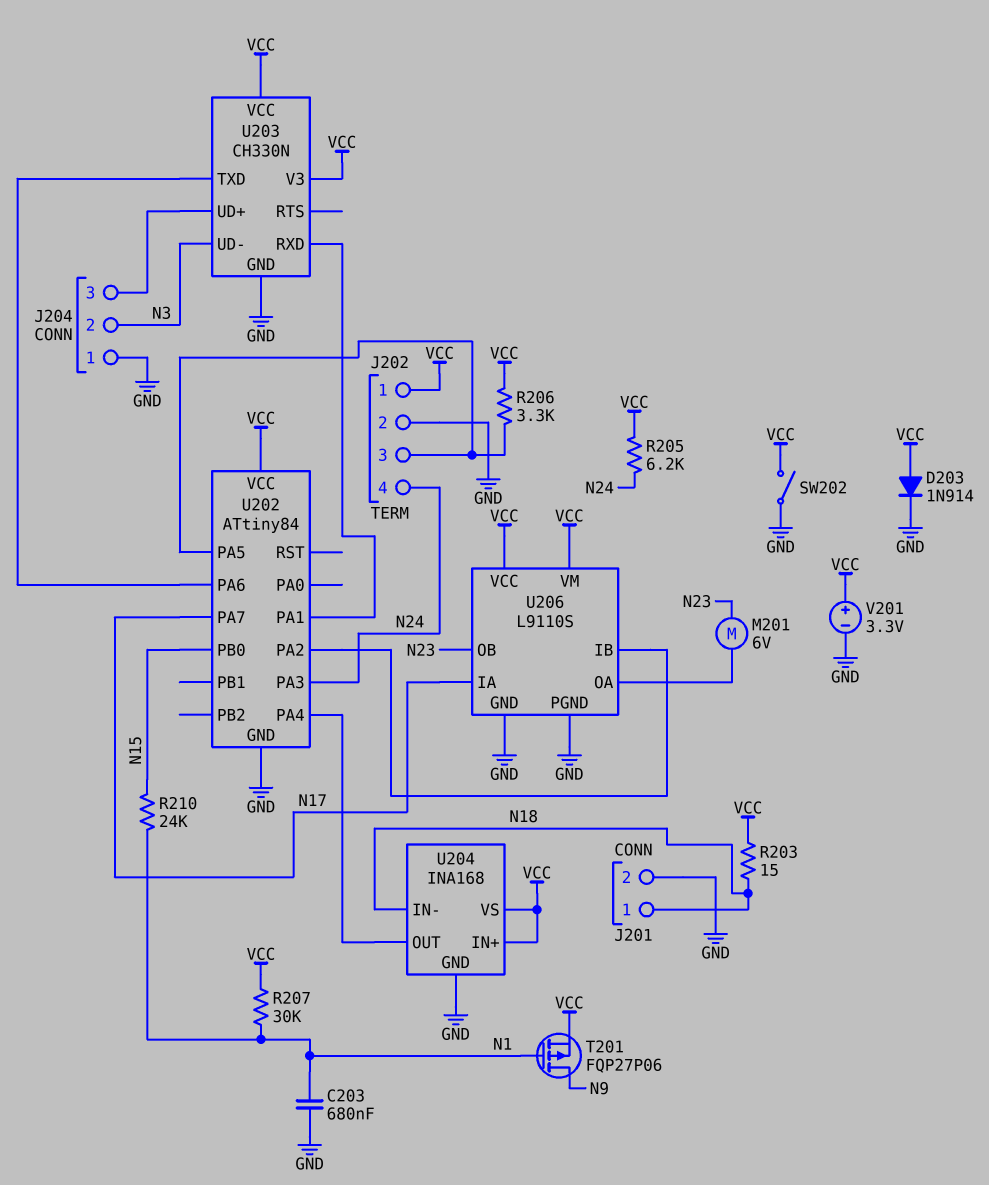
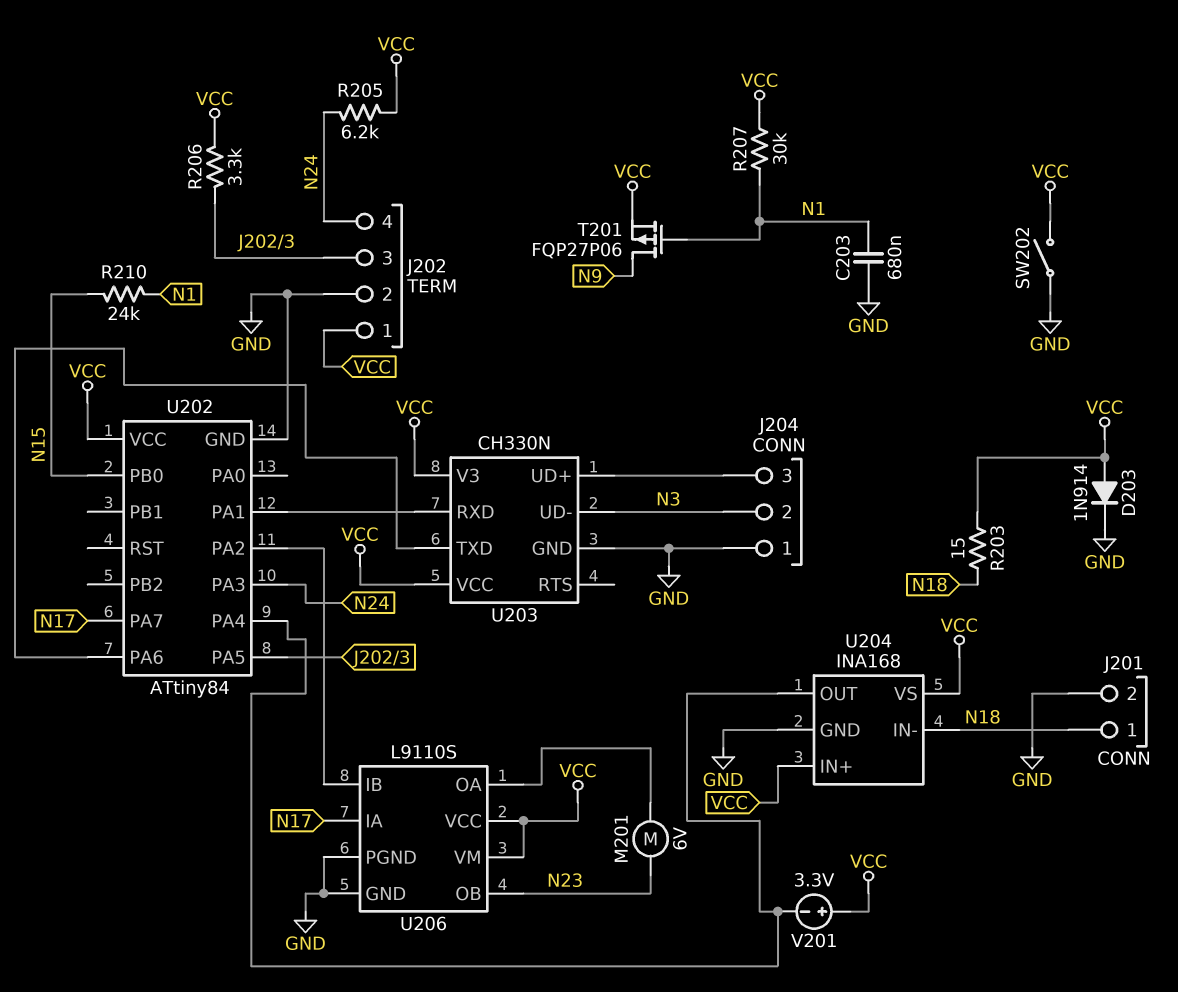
V201: 3.3V (plus VCC, minus GND) -> 3.3V (plus VCC, minus U202/PA4)

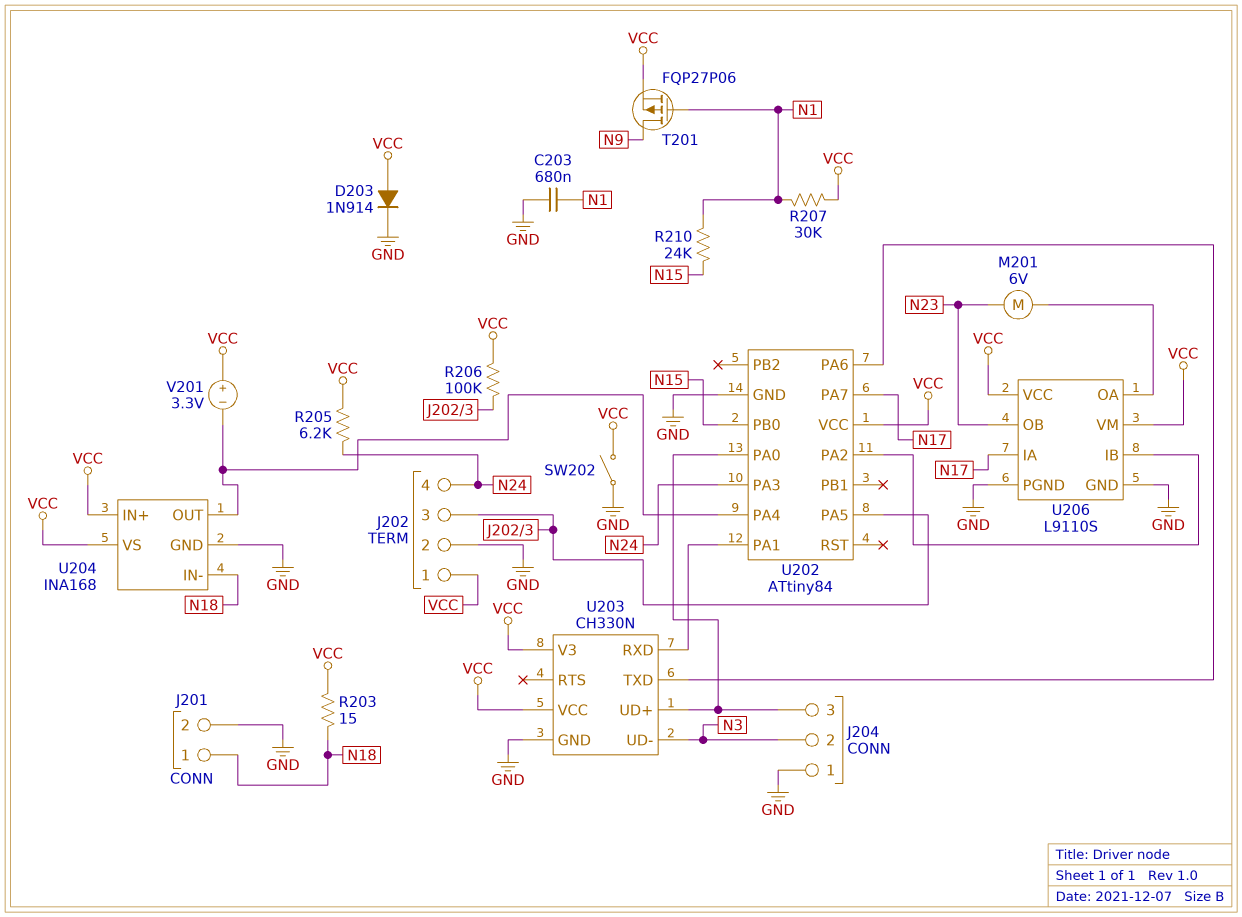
R206: 3.3k (J202/3, VCC) -> 100k (J202/3, VCC)
U202 pin PA0: none -> J204/3

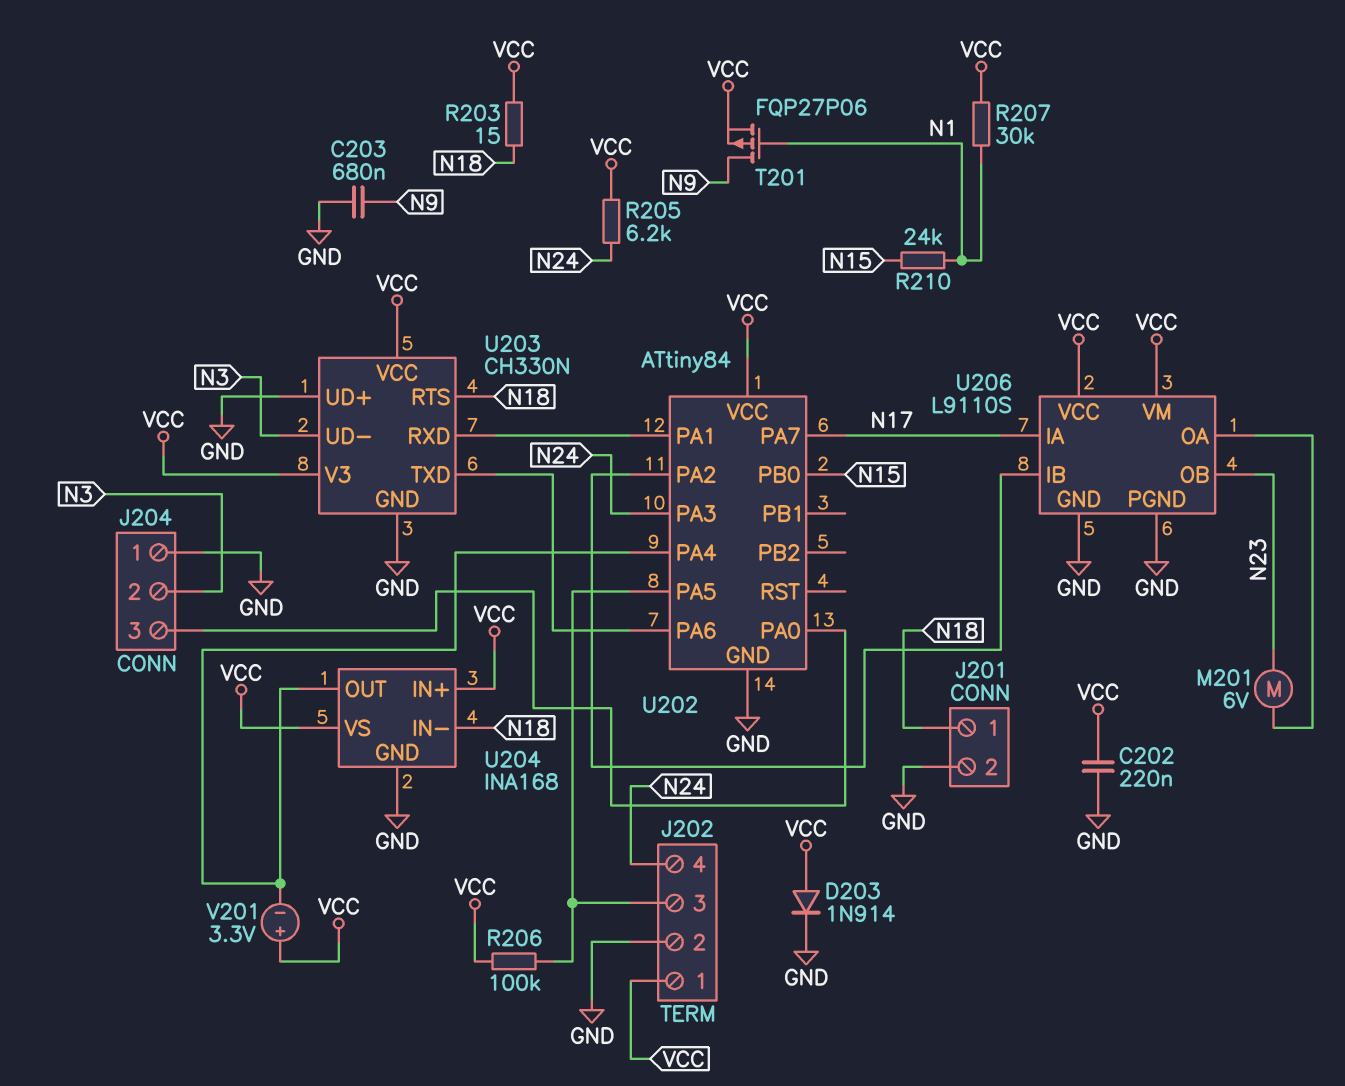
C202: none -> 220nF (GND, VCC)
C203: 680nF (GND, N1) -> 680nF (GND, N9)
SW202: switch (GND, VCC) -> none
U203 pin RTS: none -> N18
U203 pin UD+: J204/3 -> GND

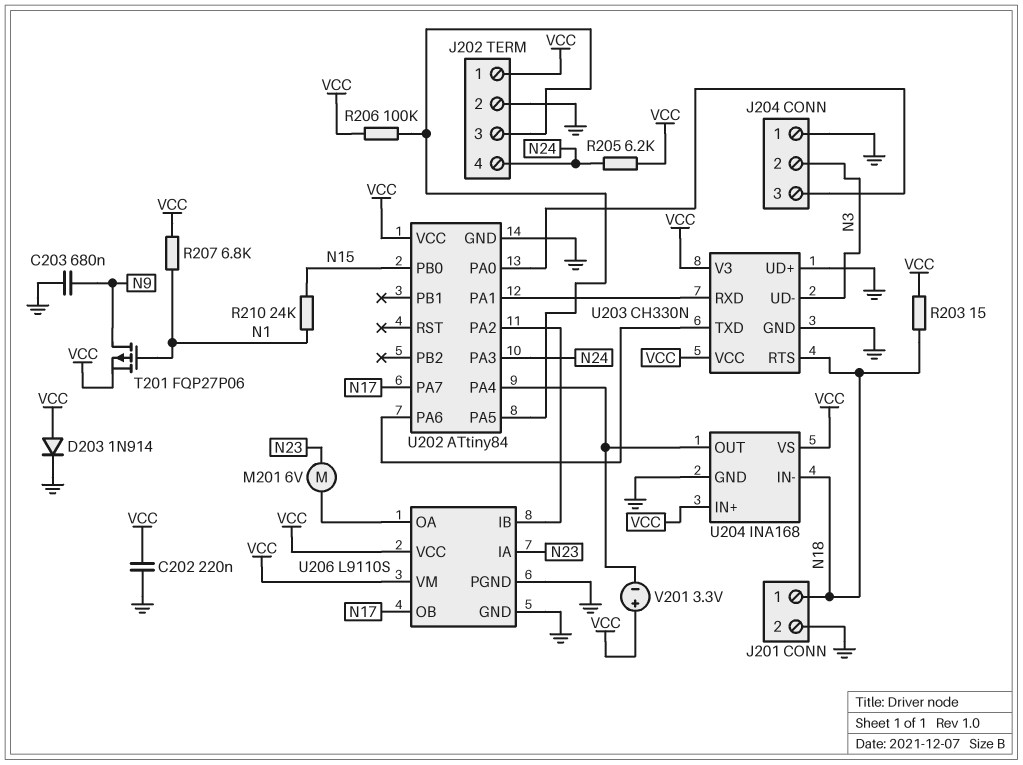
R207: 30k (N1, VCC) -> 6.8k (N1, VCC)
U206 pin IA: N17 -> N23
U206 pin OB: N23 -> N17

